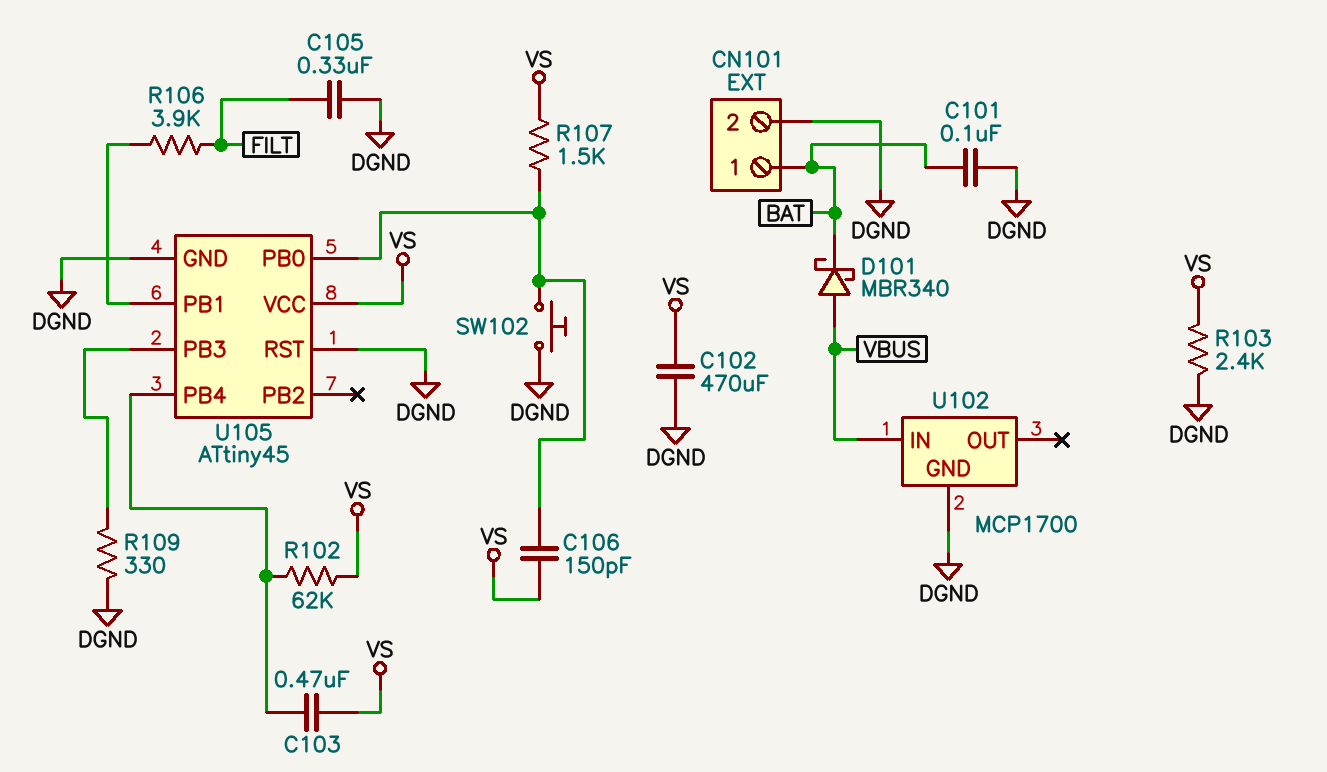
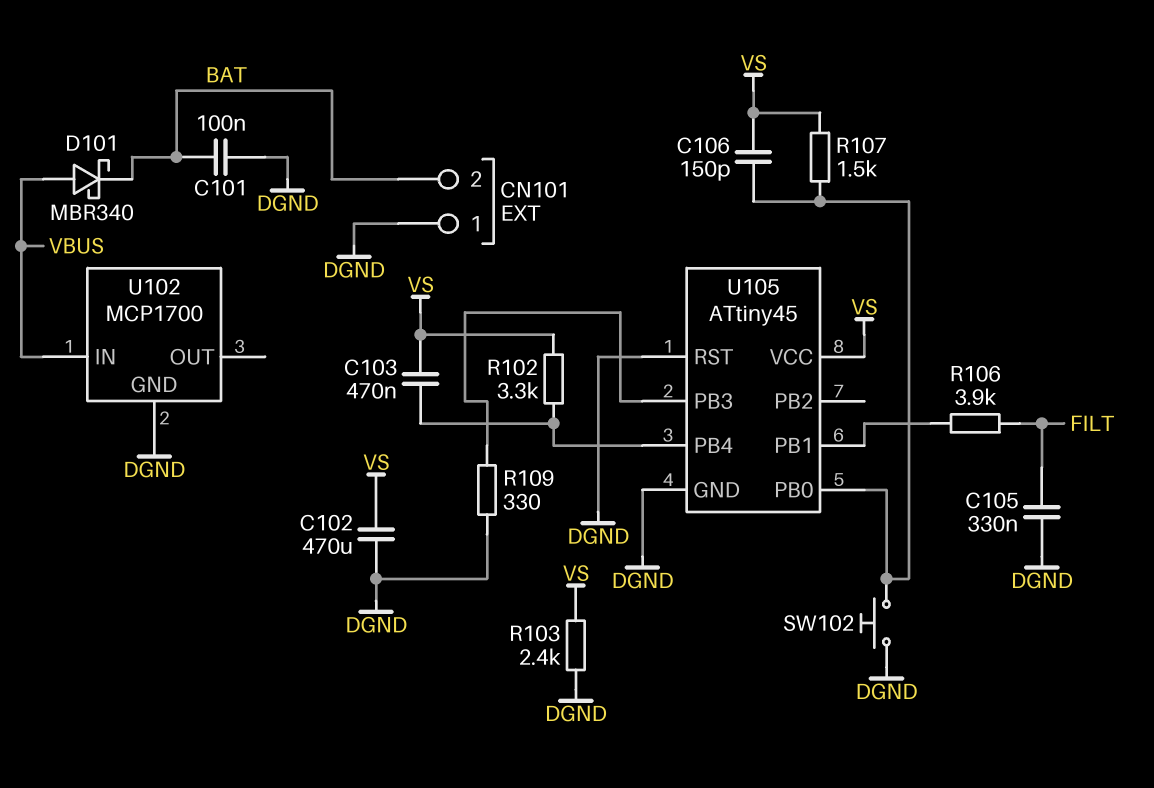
CN101 pin 1: BAT -> DGND
CN101 pin 2: DGND -> BAT
R102: 62k (U105/PB4, VS) -> 3.3k (U105/PB4, VS)

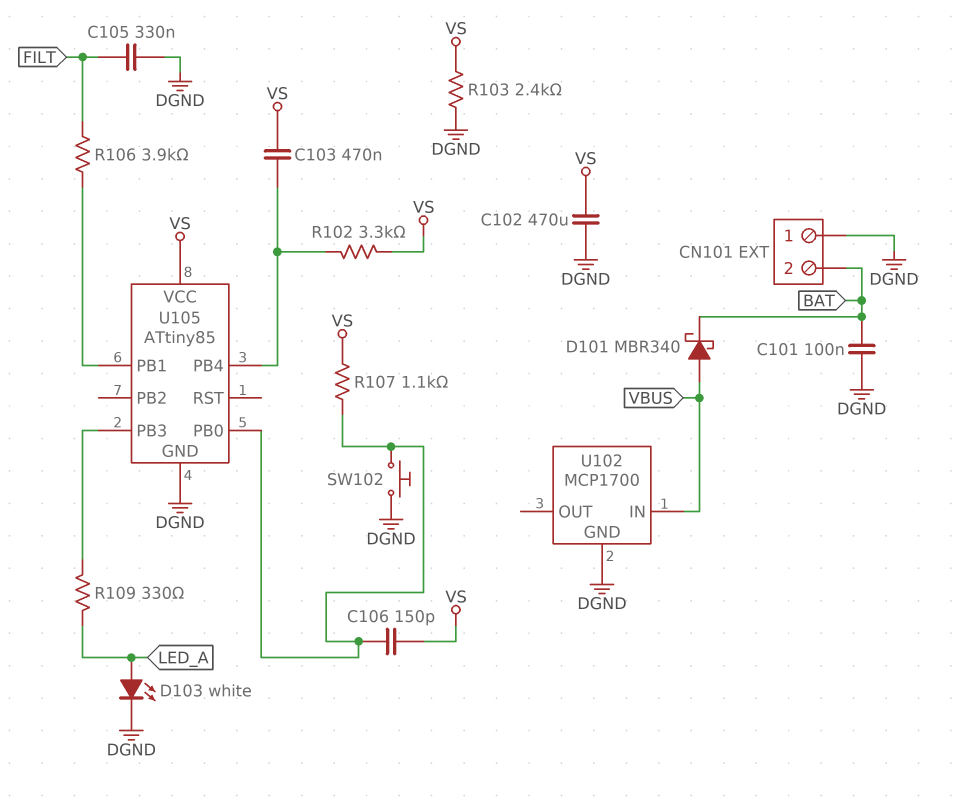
D103: none -> LED white (A LED_A, K DGND)
R107: 1.5k (U105/PB0, VS) -> 1.1k (U105/PB0, VS)
R109: 330 (DGND, U105/PB3) -> 330 (LED_A, U105/PB3)
U105: ATtiny45 -> ATtiny85
U105 pin RST: DGND -> none

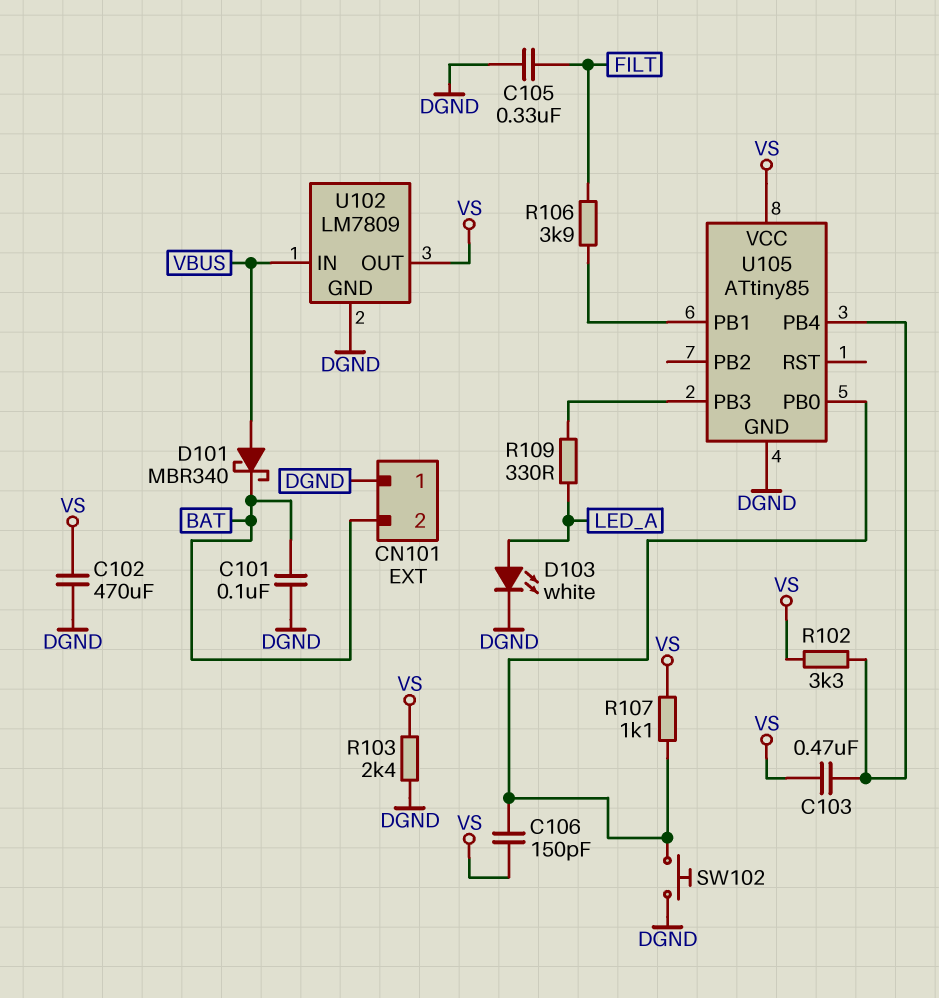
U102: MCP1700 -> LM7809
U102 pin OUT: none -> VS

